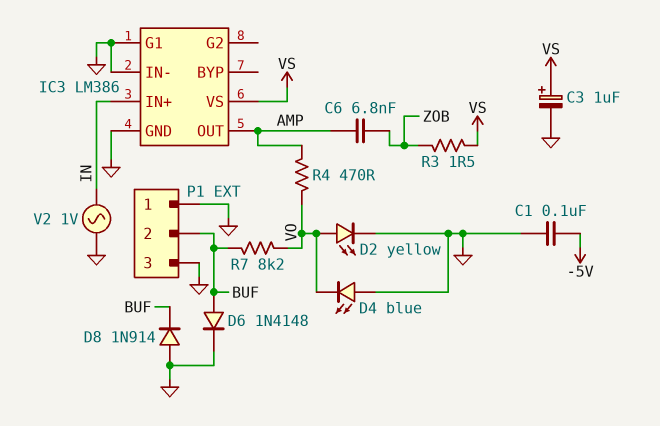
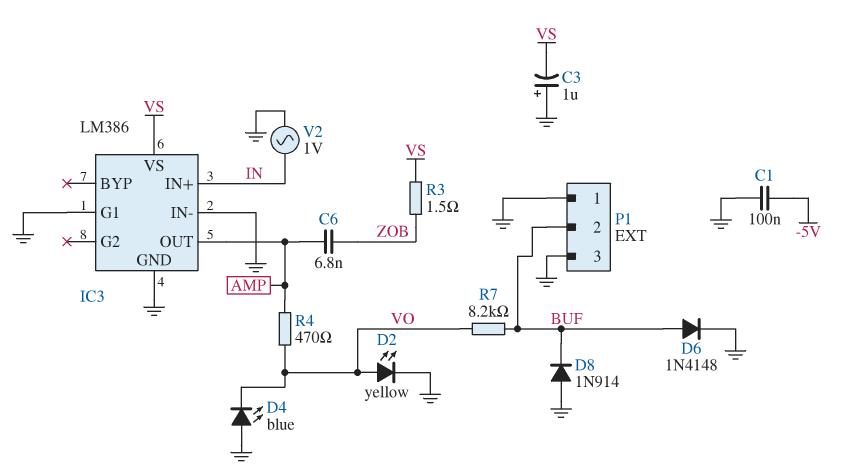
C3: 1uF (plus VS, minus GND) -> 1uF (plus GND, minus VS)

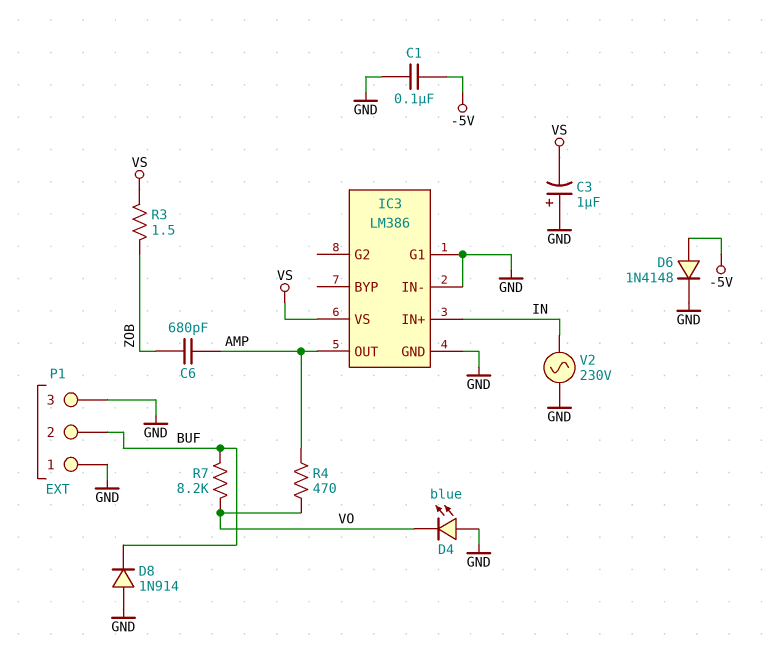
C6: 6.8nF (AMP, ZOB) -> 680pF (AMP, ZOB)
D2: LED yellow (A VO, K GND) -> none
D6: diode 1N4148 (A BUF, K GND) -> diode 1N4148 (A -5V, K GND)
V2: AC 1V (GND, IN) -> AC 230V (GND, IN)

